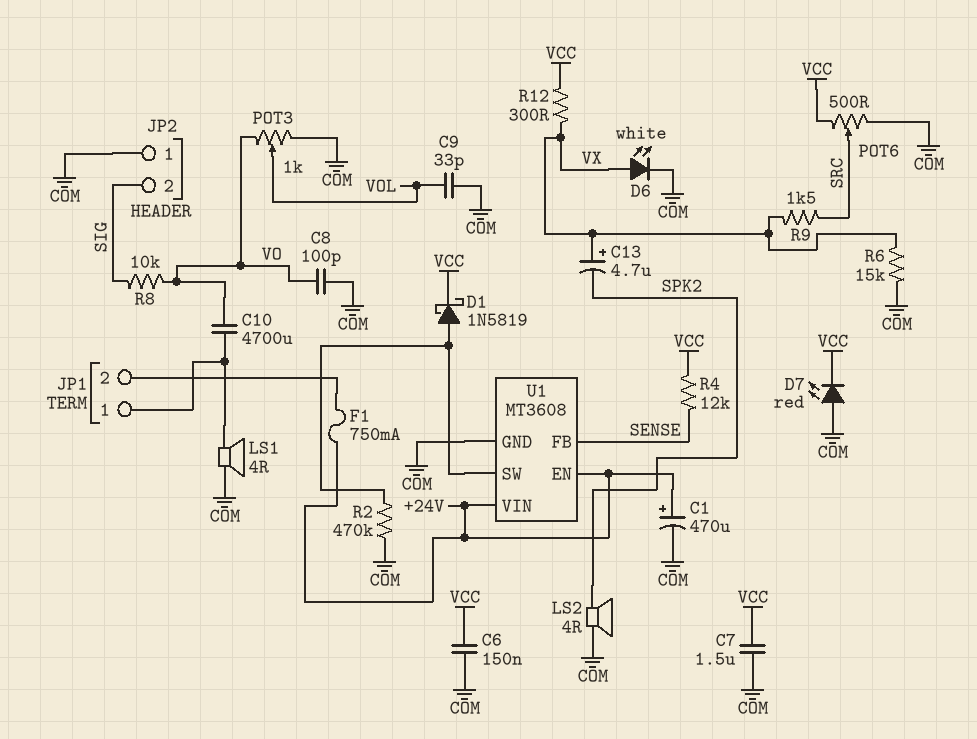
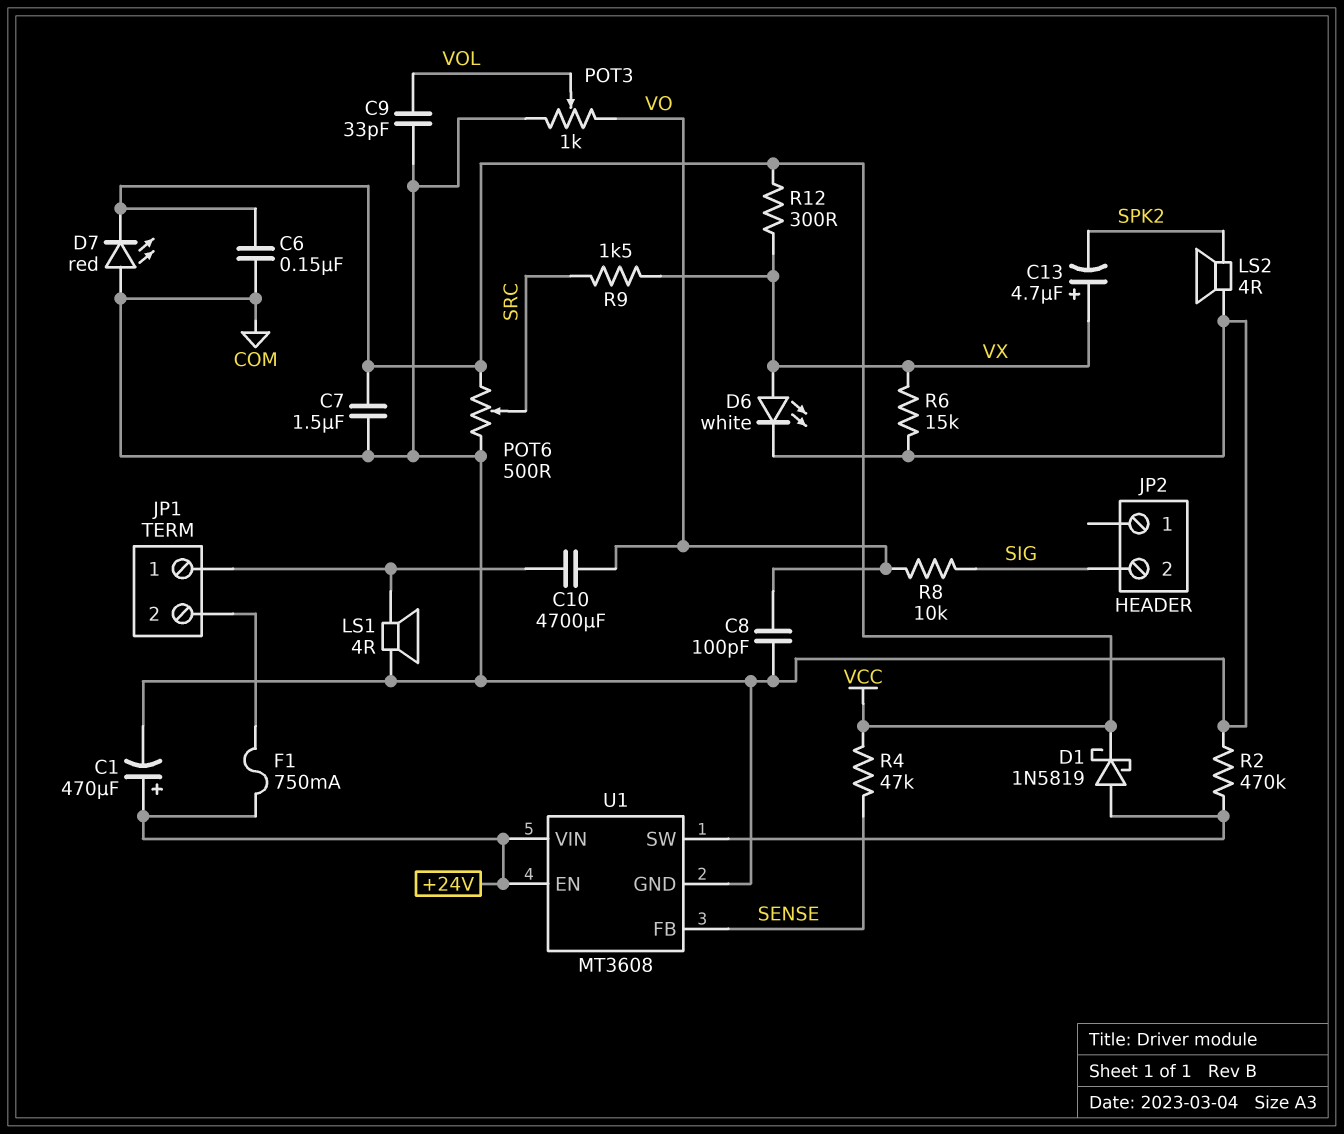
JP2 pin 1: COM -> none
R4: 12k (SENSE, VCC) -> 47k (SENSE, VCC)

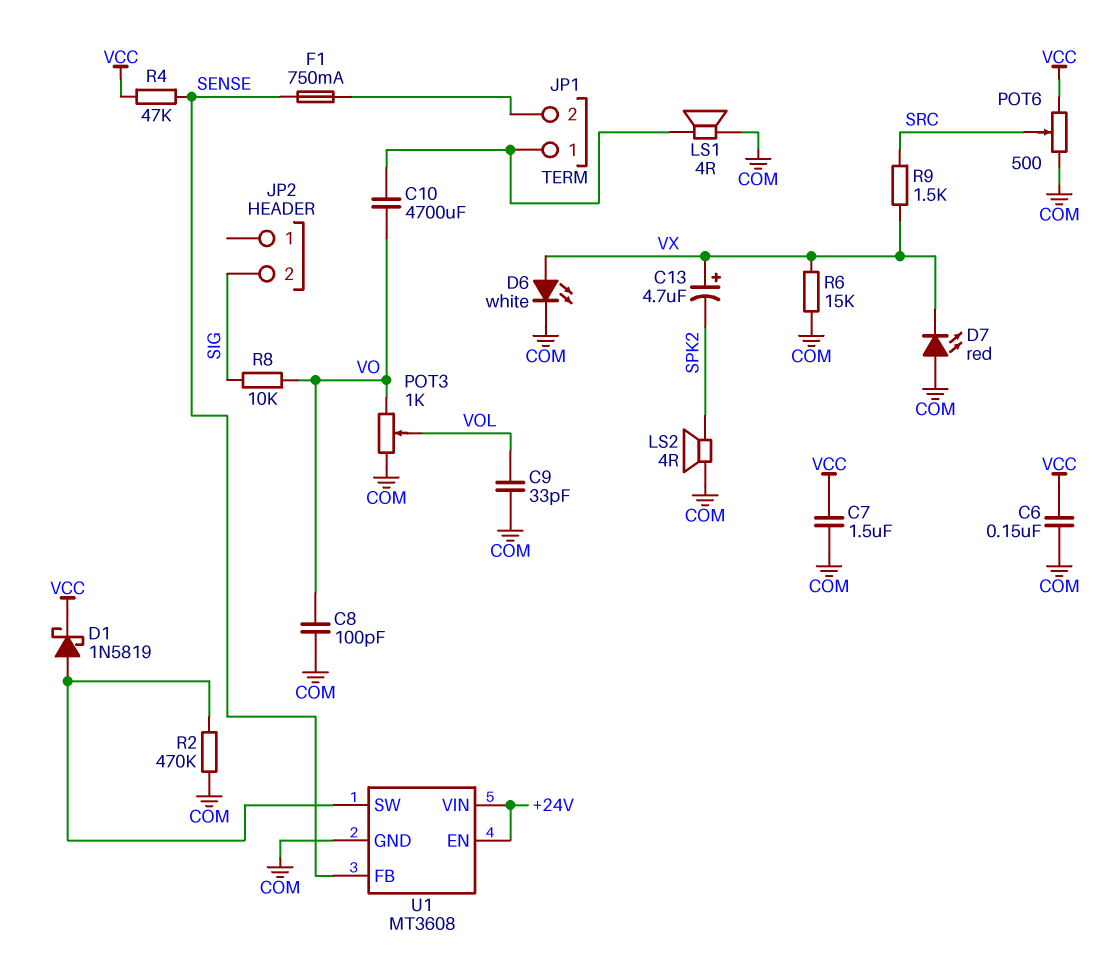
C1: 470uF (plus +24V, minus COM) -> none
D7: LED red (A COM, K VCC) -> LED red (A COM, K VX)
F1: 750mA (+24V, JP1/2) -> 750mA (JP1/2, SENSE)
R12: 300 (VCC, VX) -> none

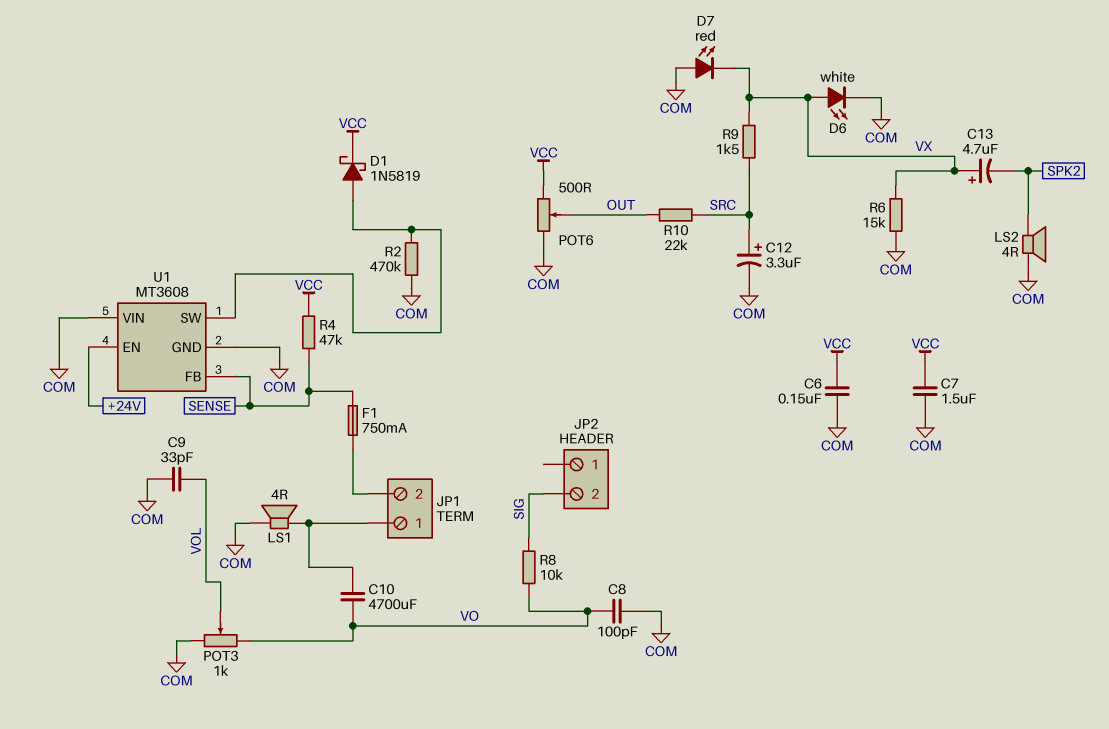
C12: none -> 3.3uF (plus SRC, minus COM)
POT6: 500 (COM, VCC, wiper SRC) -> 500 (COM, VCC, wiper OUT)
R10: none -> 22k (OUT, SRC)
U1 pin VIN: +24V -> COM

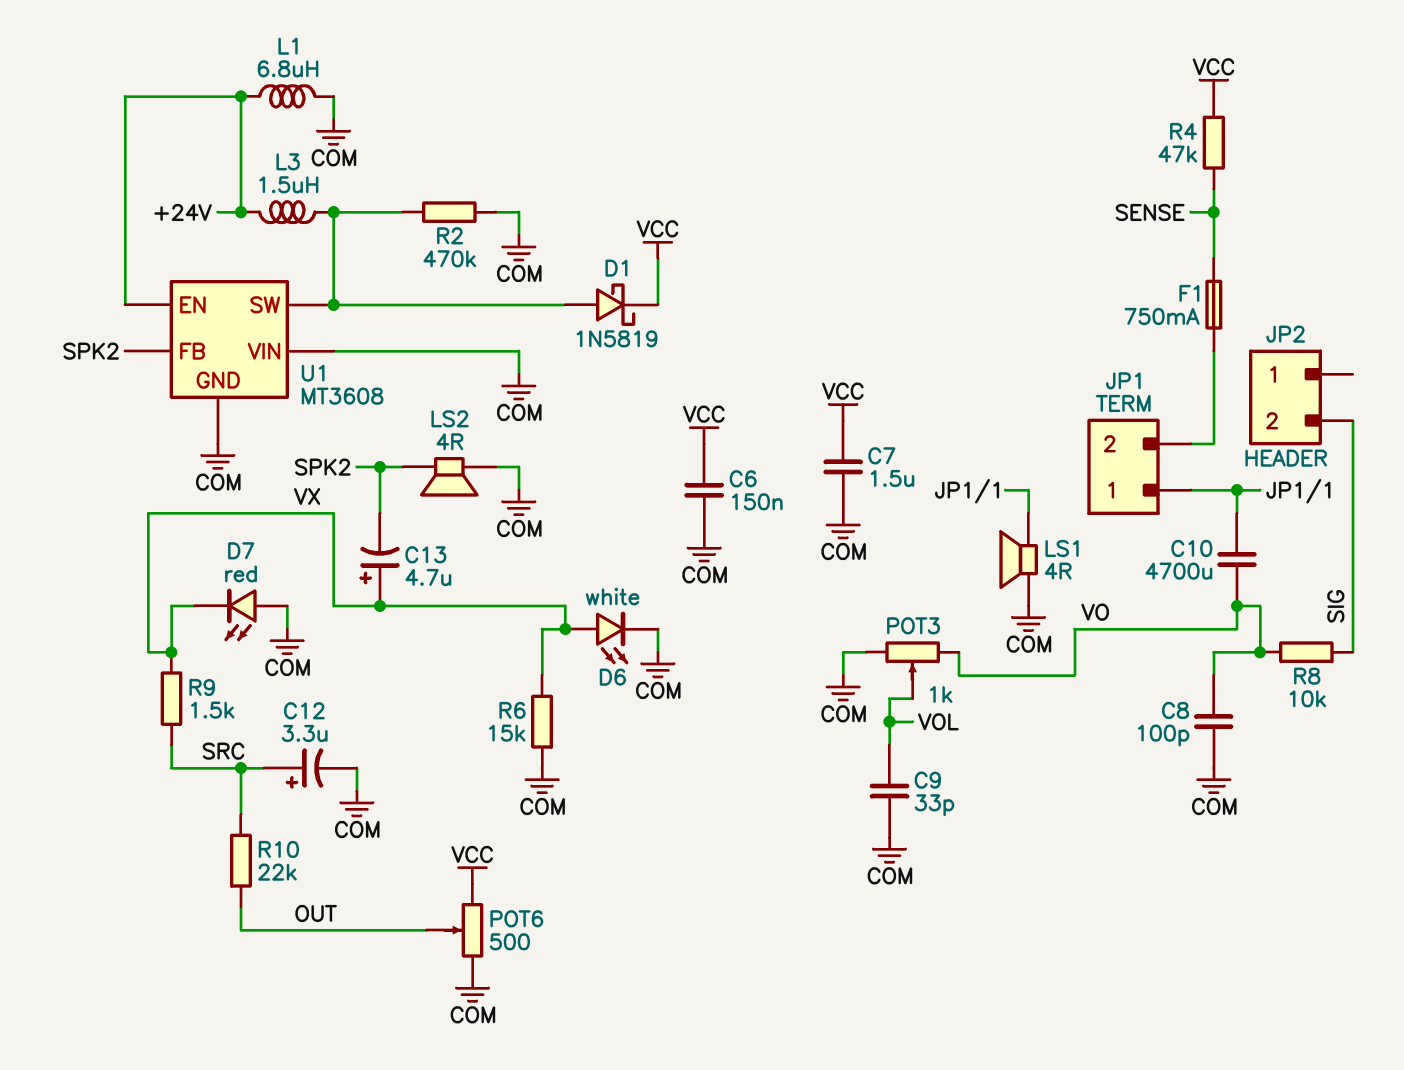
L1: none -> 6.8uH (+24V, COM)
L3: none -> 1.5uH (+24V, U1/SW)
U1 pin FB: SENSE -> SPK2

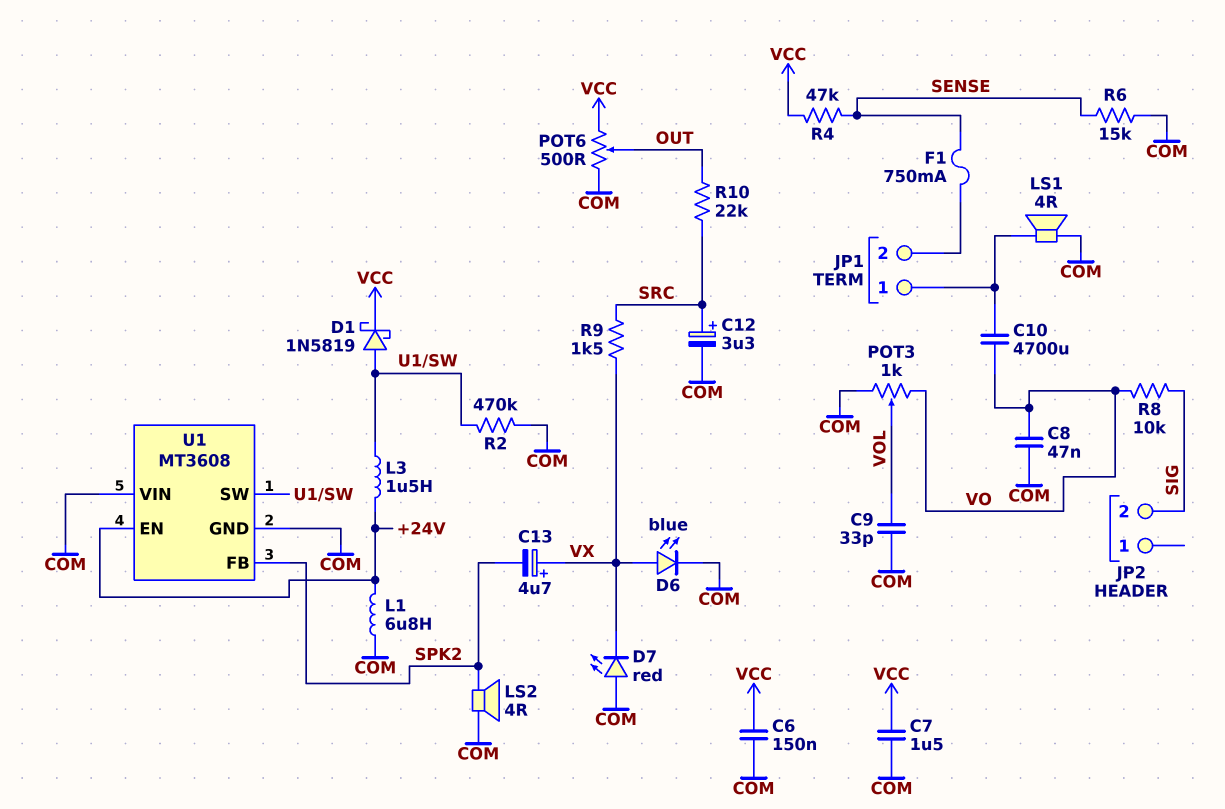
C8: 100pF (COM, VO) -> 47nF (COM, VO)
D6: LED white (A VX, K COM) -> LED blue (A VX, K COM)
R6: 15k (COM, VX) -> 15k (COM, SENSE)

